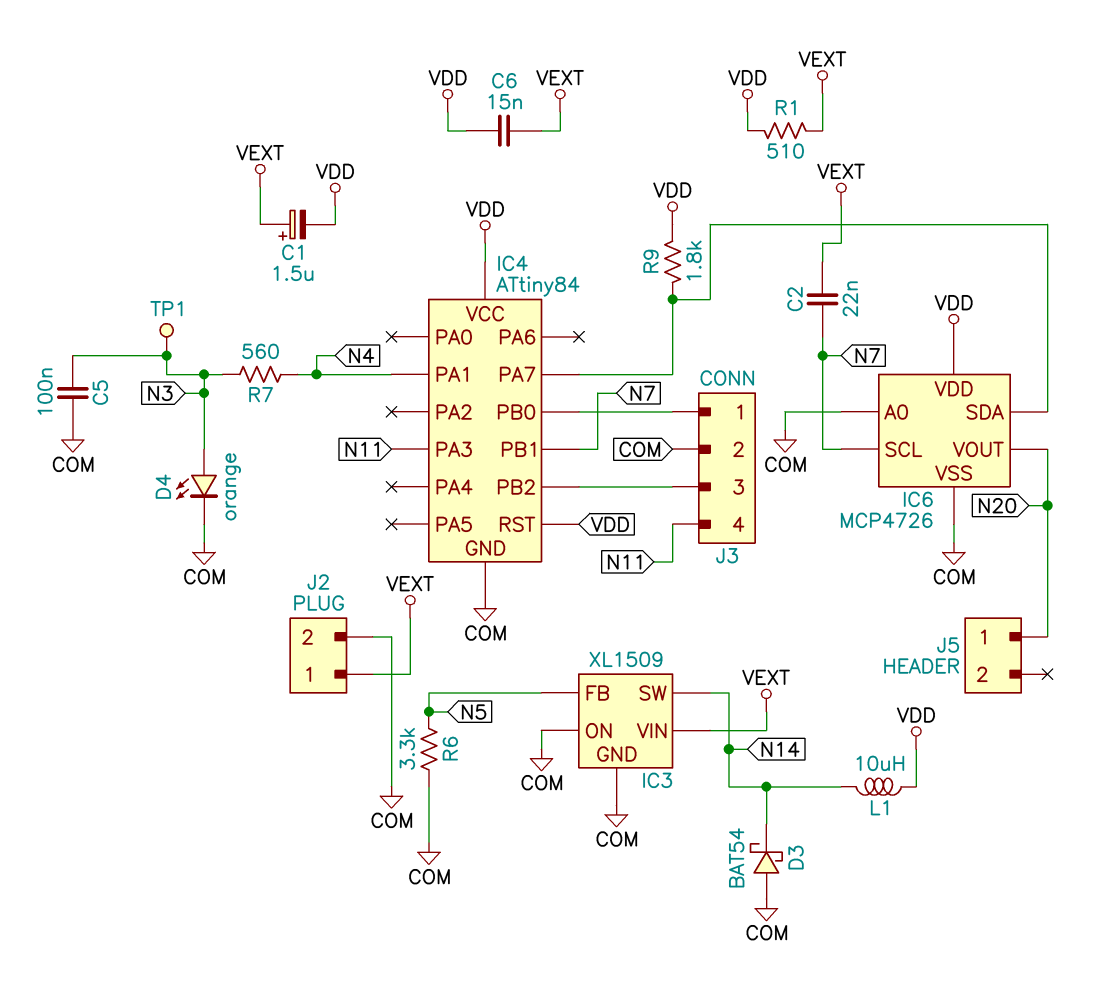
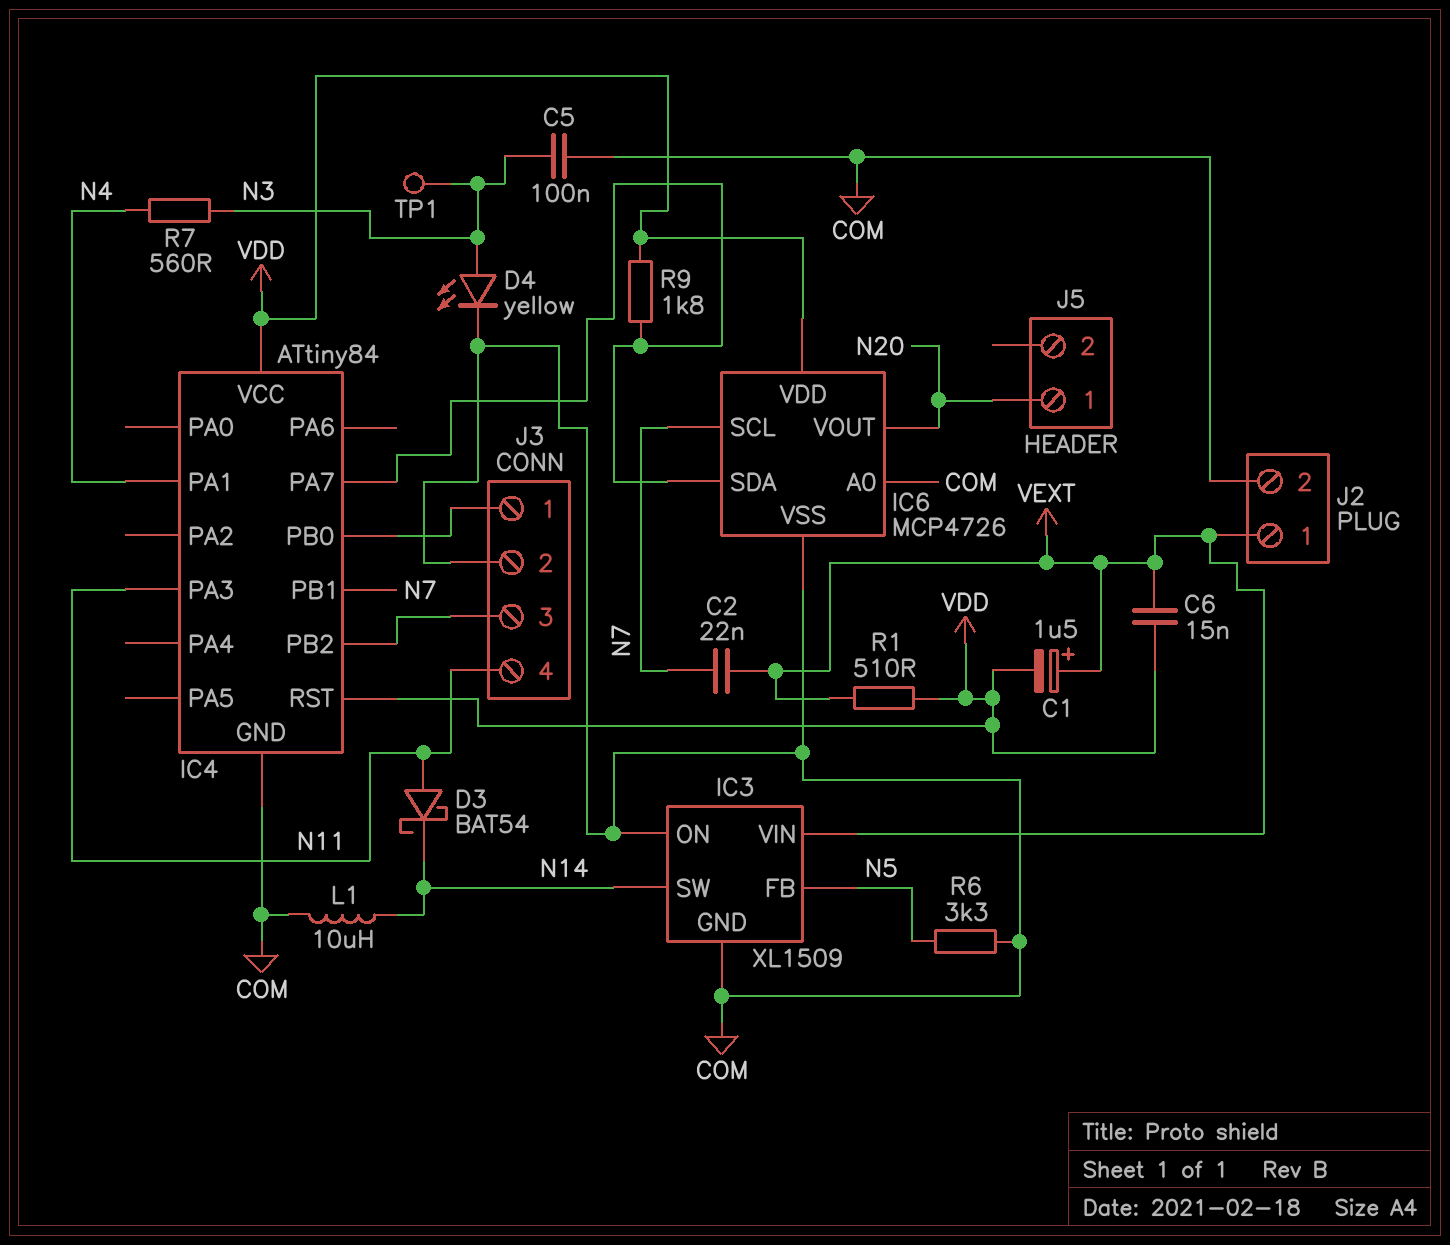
D3: schottky BAT54 (A COM, K N14) -> schottky BAT54 (A N11, K N14)
D4: LED orange (A N3, K COM) -> LED yellow (A N3, K COM)
L1: 10uH (N14, VDD) -> 10uH (COM, N14)

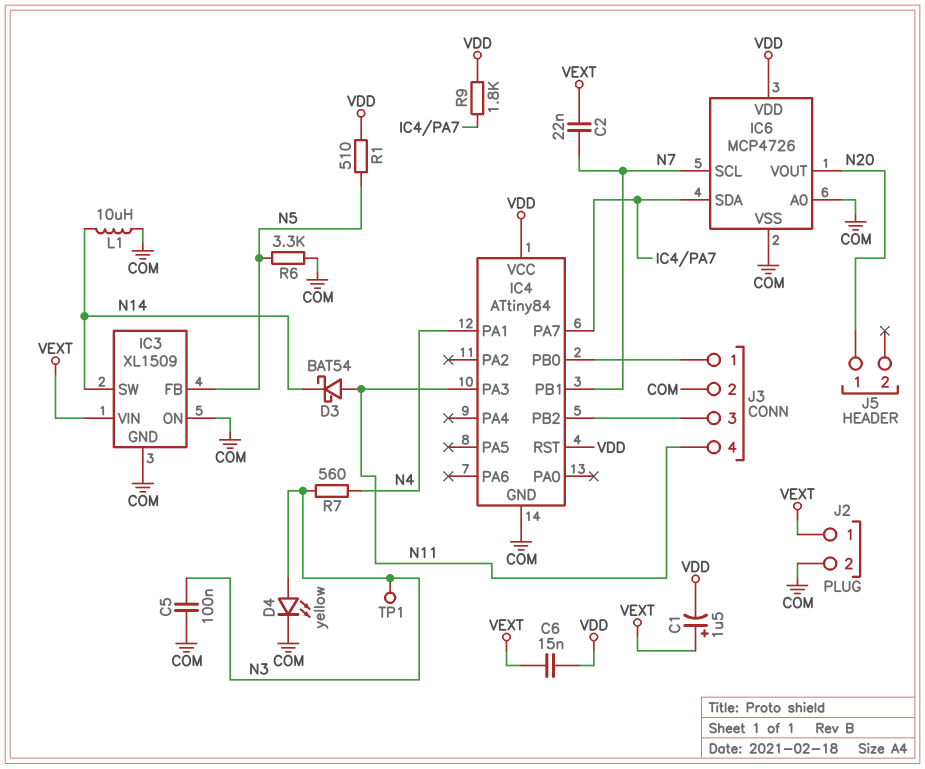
R1: 510 (VDD, VEXT) -> 510 (N5, VDD)

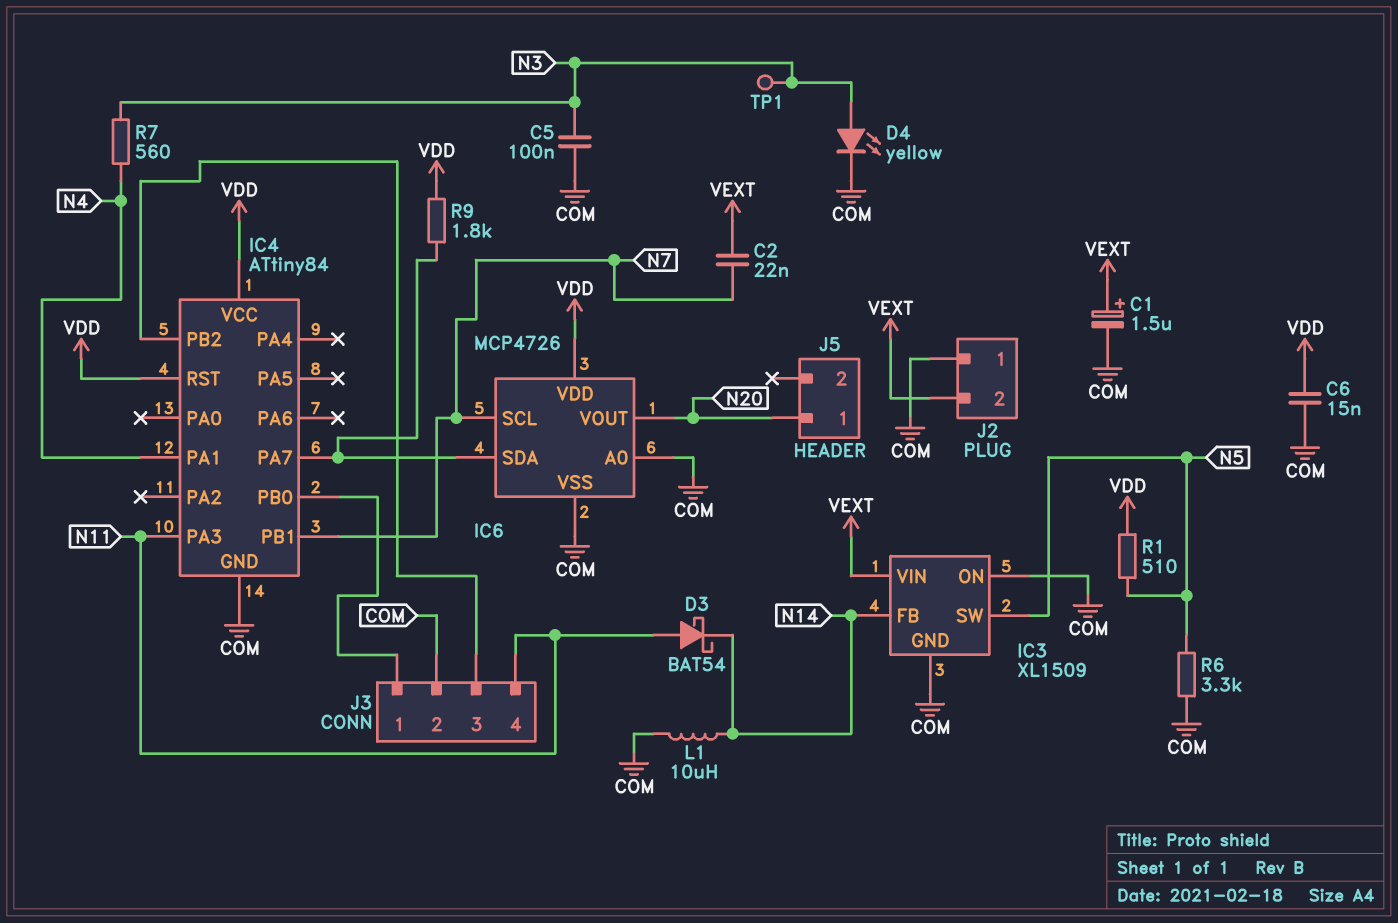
C1: 1.5uF (plus VEXT, minus VDD) -> 1.5uF (plus VEXT, minus COM)
C6: 15nF (VDD, VEXT) -> 15nF (COM, VDD)
IC3 pin FB: N5 -> N14
IC3 pin SW: N14 -> N5
J2 pin 1: VEXT -> COM
J2 pin 2: COM -> VEXT

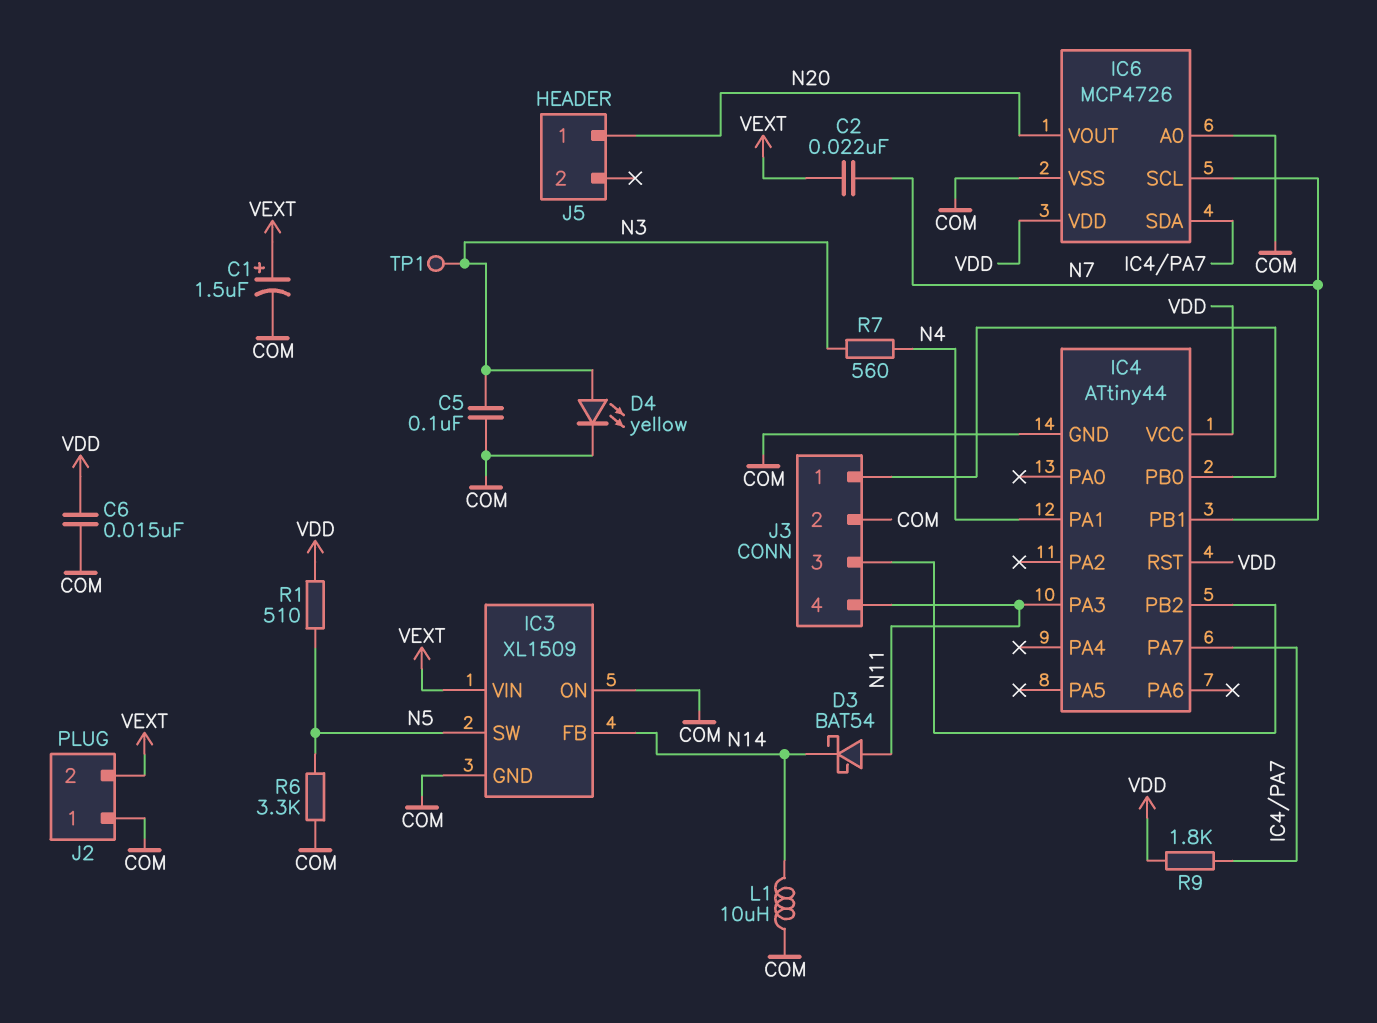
IC4: ATtiny84 -> ATtiny44

